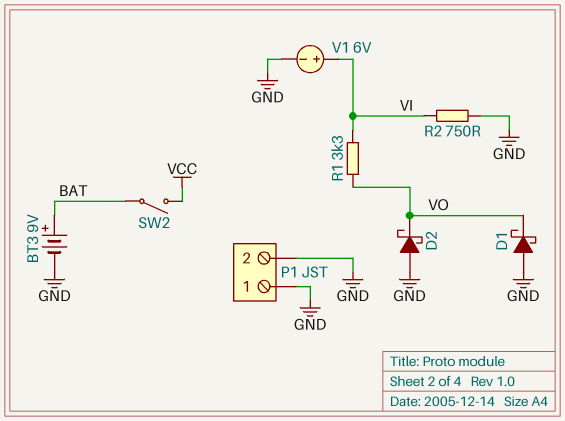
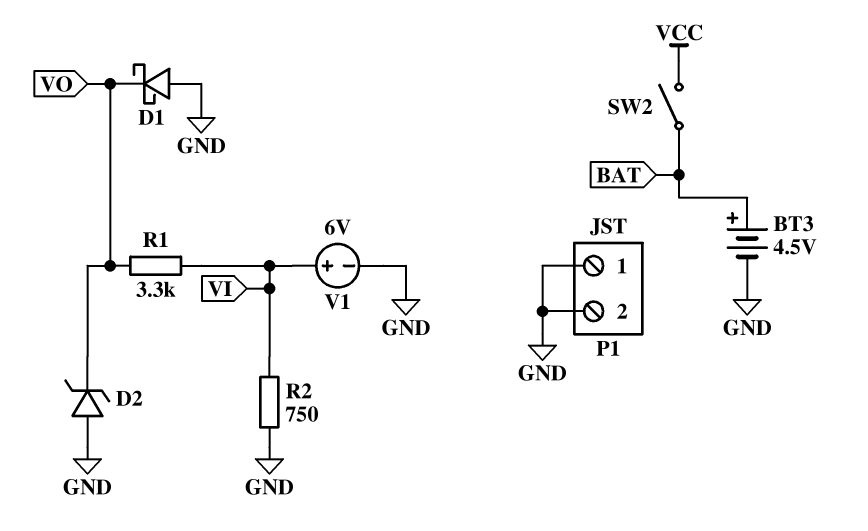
BT3: 9V (plus BAT, minus GND) -> 4.5V (plus BAT, minus GND)
D2: schottky (A GND, K VO) -> zener (A GND, K VO)

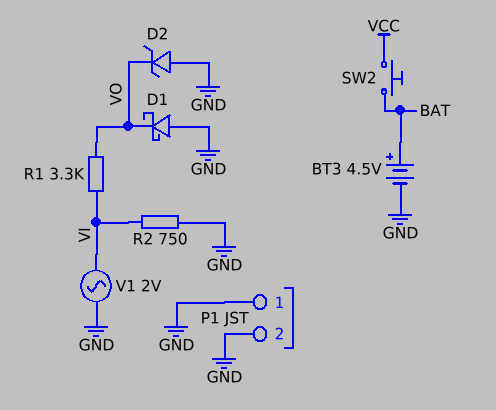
SW2: switch (BAT, VCC) -> button (BAT, VCC)
V1: 6V (plus VI, minus GND) -> AC 2V (GND, VI)

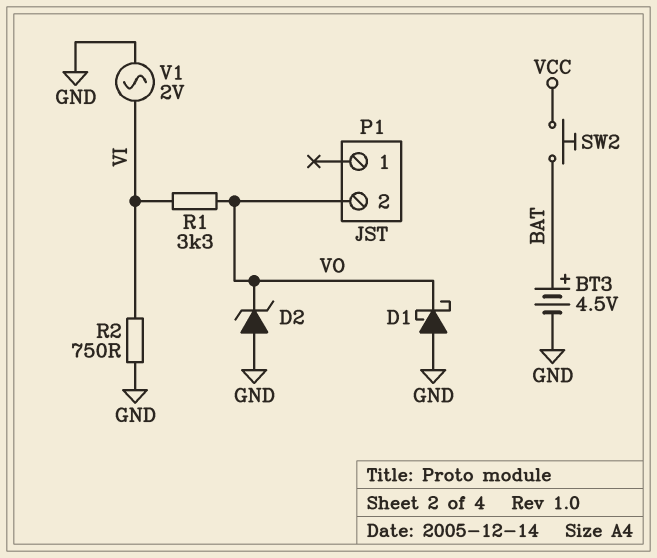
P1 pin 1: GND -> none
P1 pin 2: GND -> VO

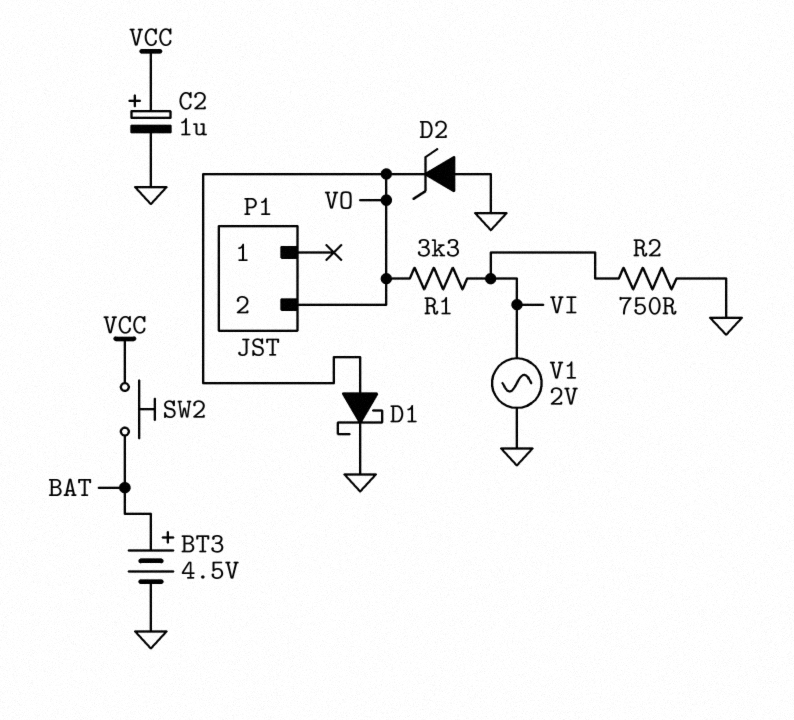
C2: none -> 1uF (plus VCC, minus GND)
D1: schottky (A GND, K VO) -> schottky (A VO, K GND)

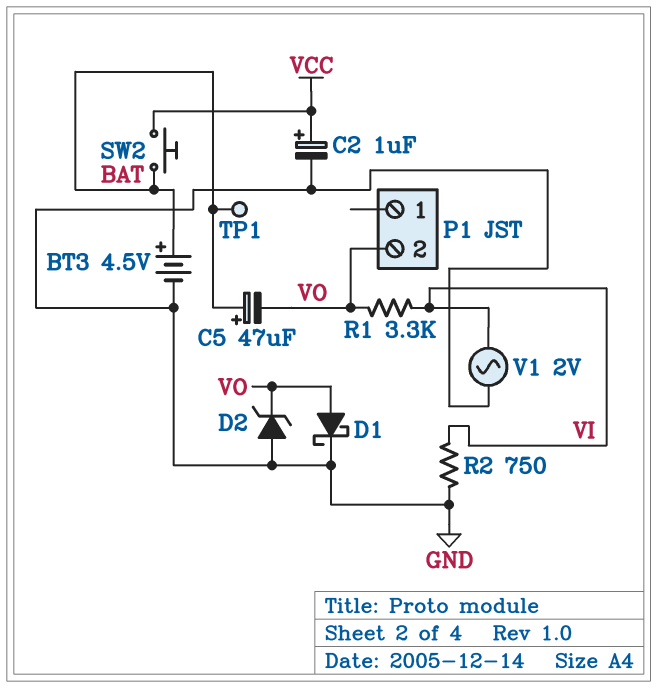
C5: none -> 47uF (plus BAT, minus VO)
TP1: none -> test point (BAT)

